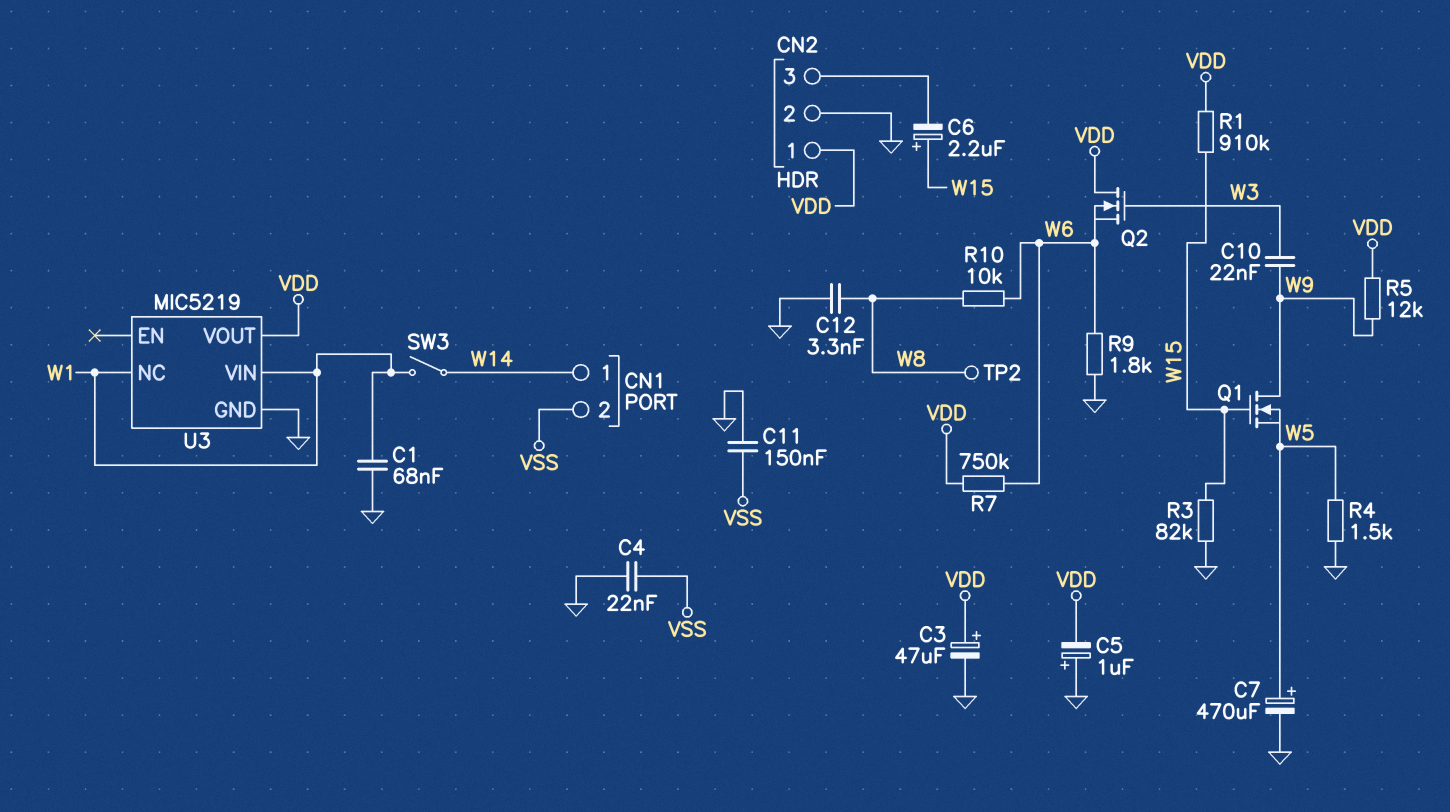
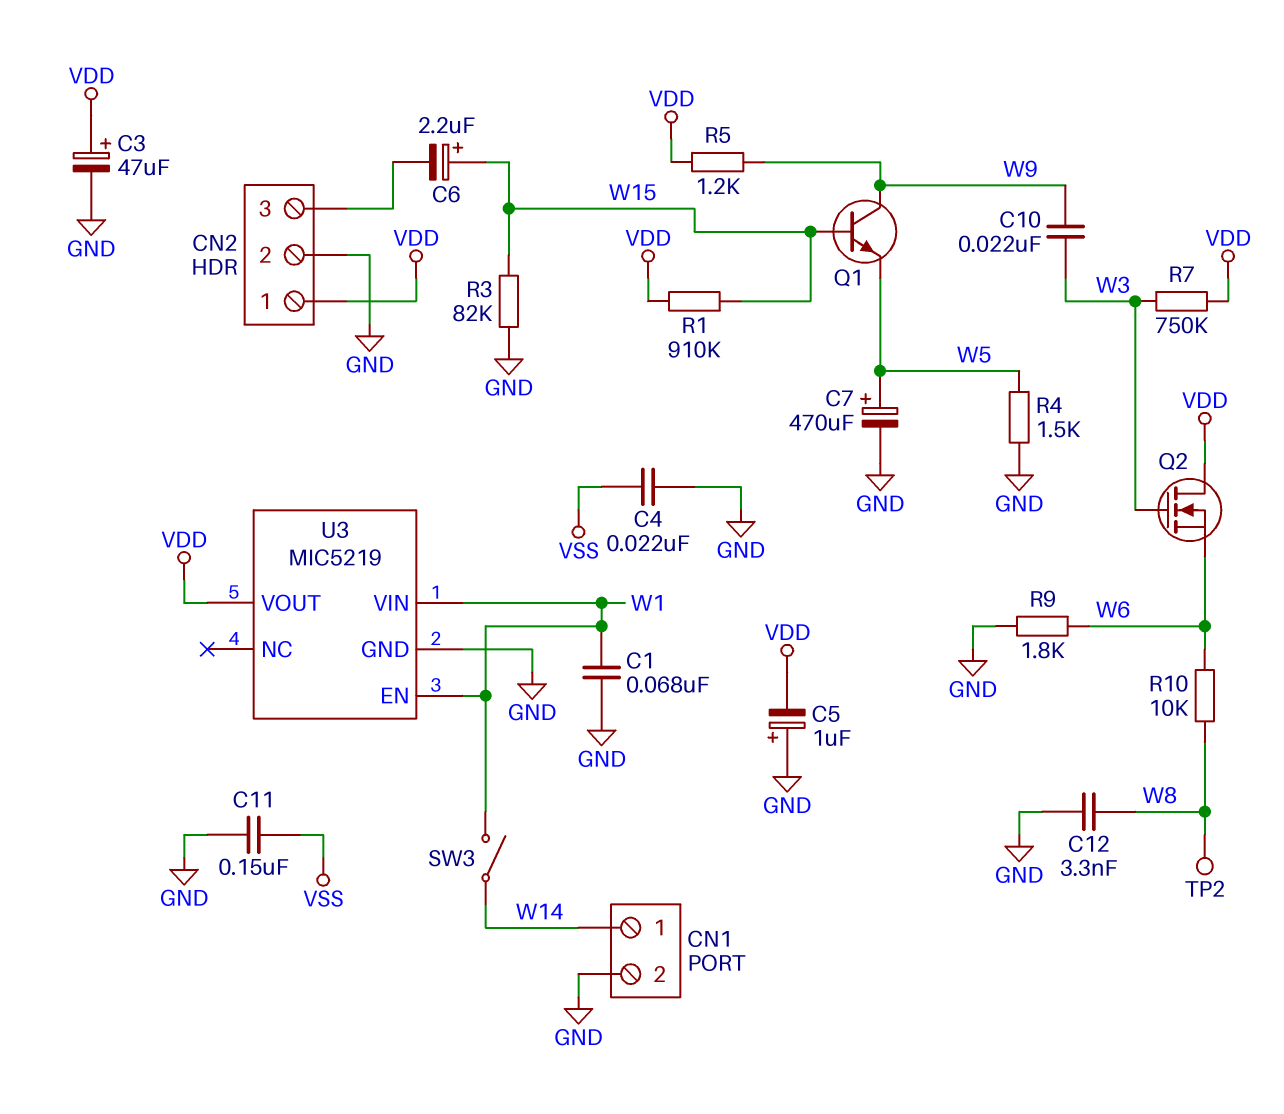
CN1 pin 2: VSS -> GND
Q1: NMOS (G W15, D W9, S W5) -> NPN (B W15, C W9, E W5)
R5: 12k (VDD, W9) -> 1.2k (VDD, W9)
R7: 750k (VDD, W6) -> 750k (VDD, W3)
U3 pin EN: none -> W1
U3 pin NC: W1 -> none

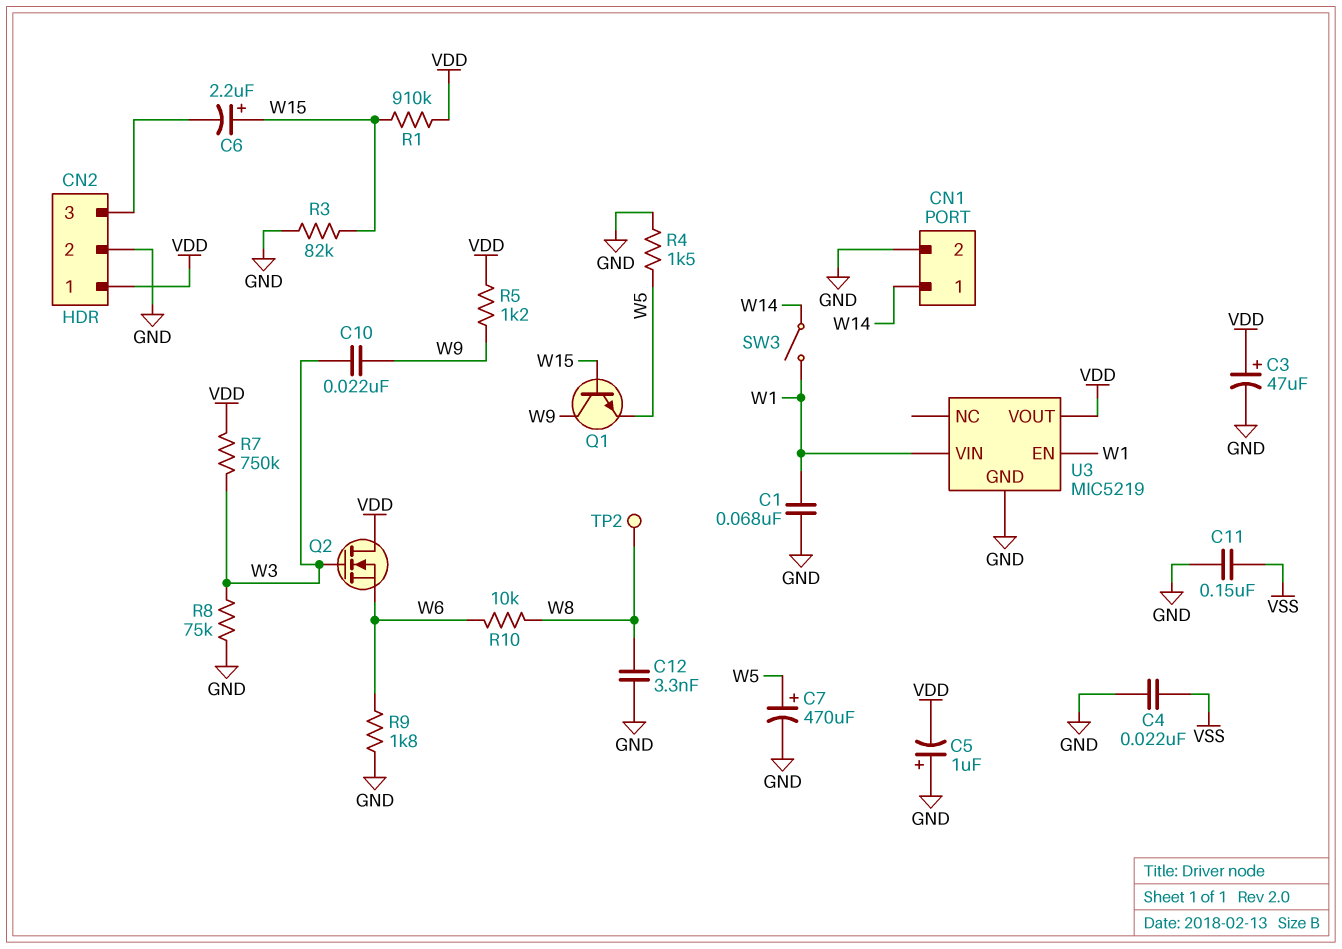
R8: none -> 75k (GND, W3)

